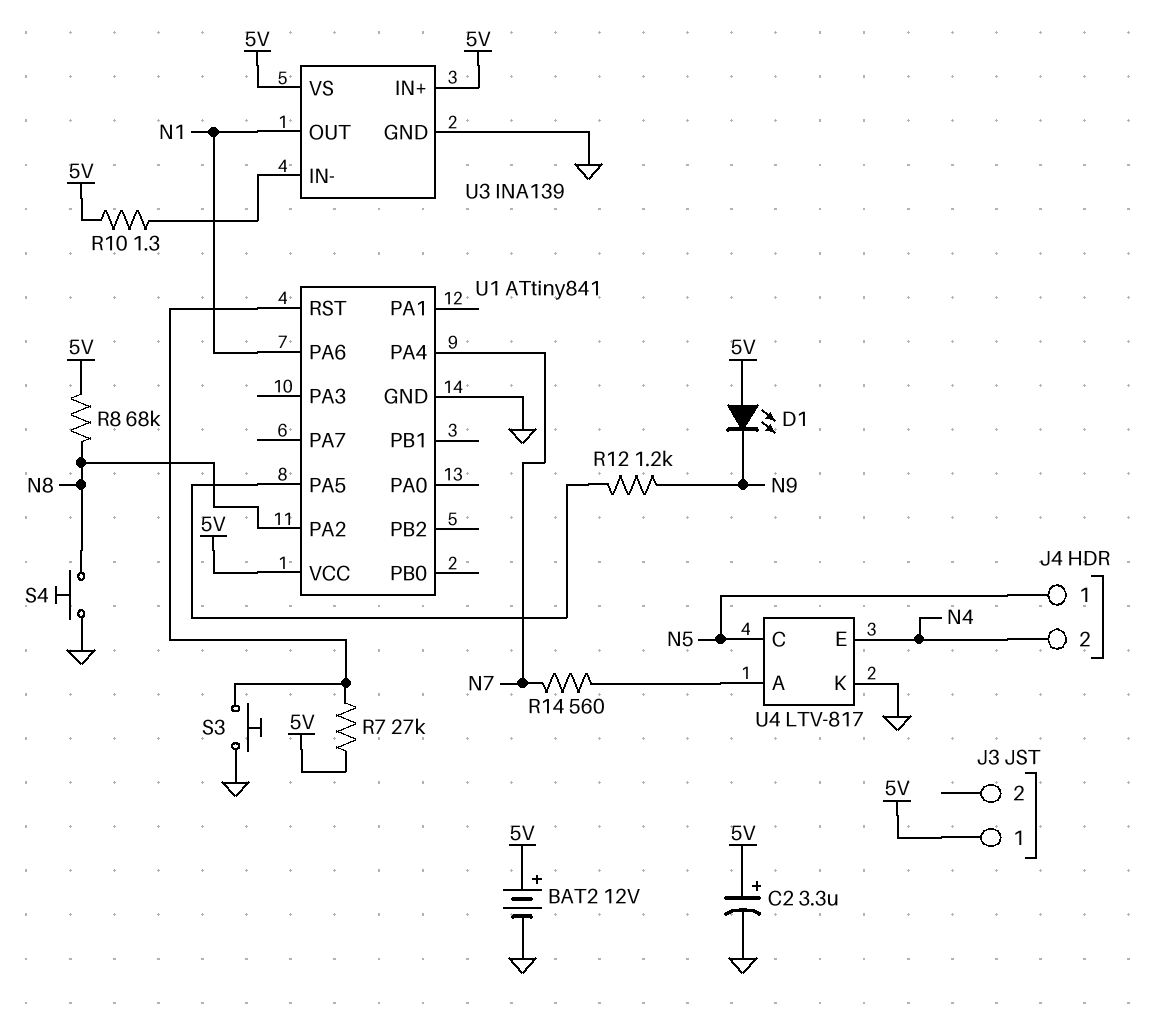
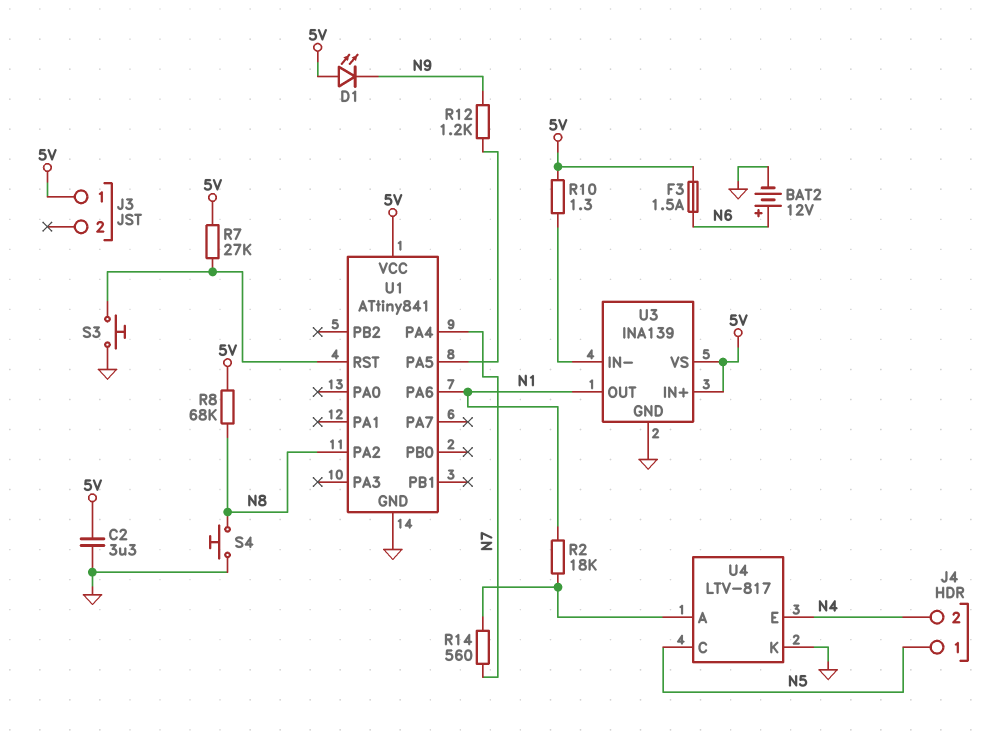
BAT2: 12V (plus 5V, minus GND) -> 12V (plus N6, minus GND)
C2: 3.3uF (plus 5V, minus GND) -> 3.3uF (5V, GND)
F3: none -> 1.5A (5V, N6)
R2: none -> 18k (N1, U4/A)

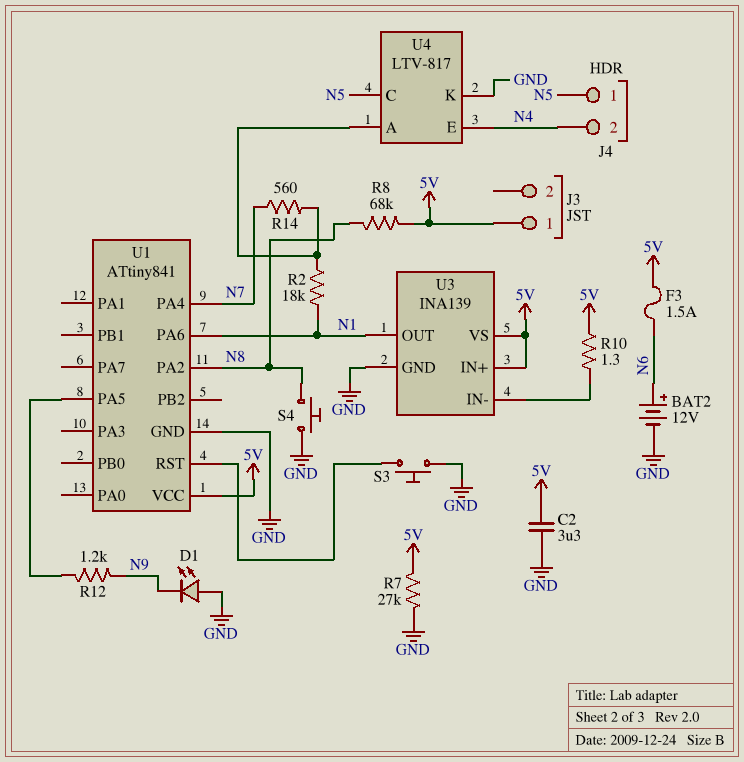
D1: LED (A 5V, K N9) -> LED (A GND, K N9)
R7: 27k (5V, U1/RST) -> 27k (5V, GND)

